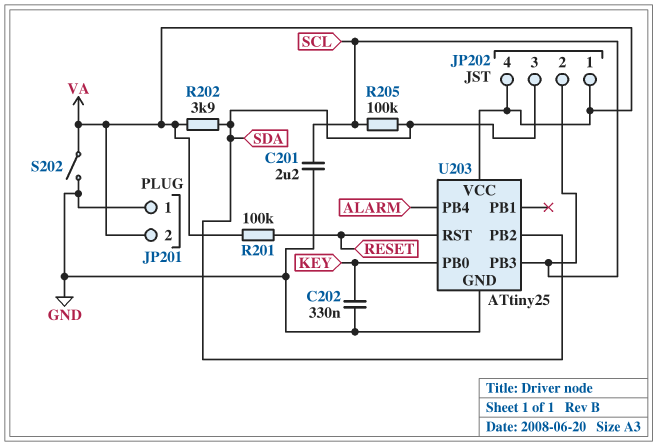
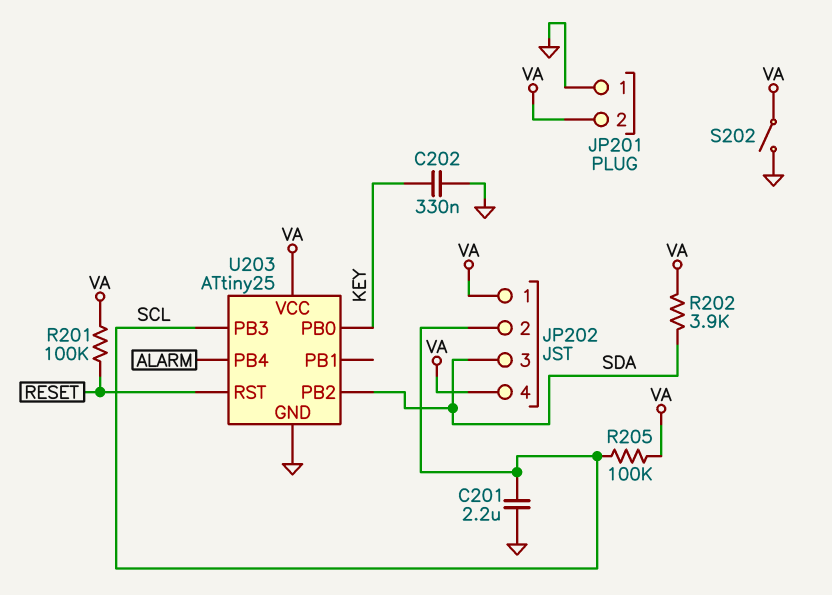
R205: 100k (SCL, SDA) -> 100k (SCL, VA)

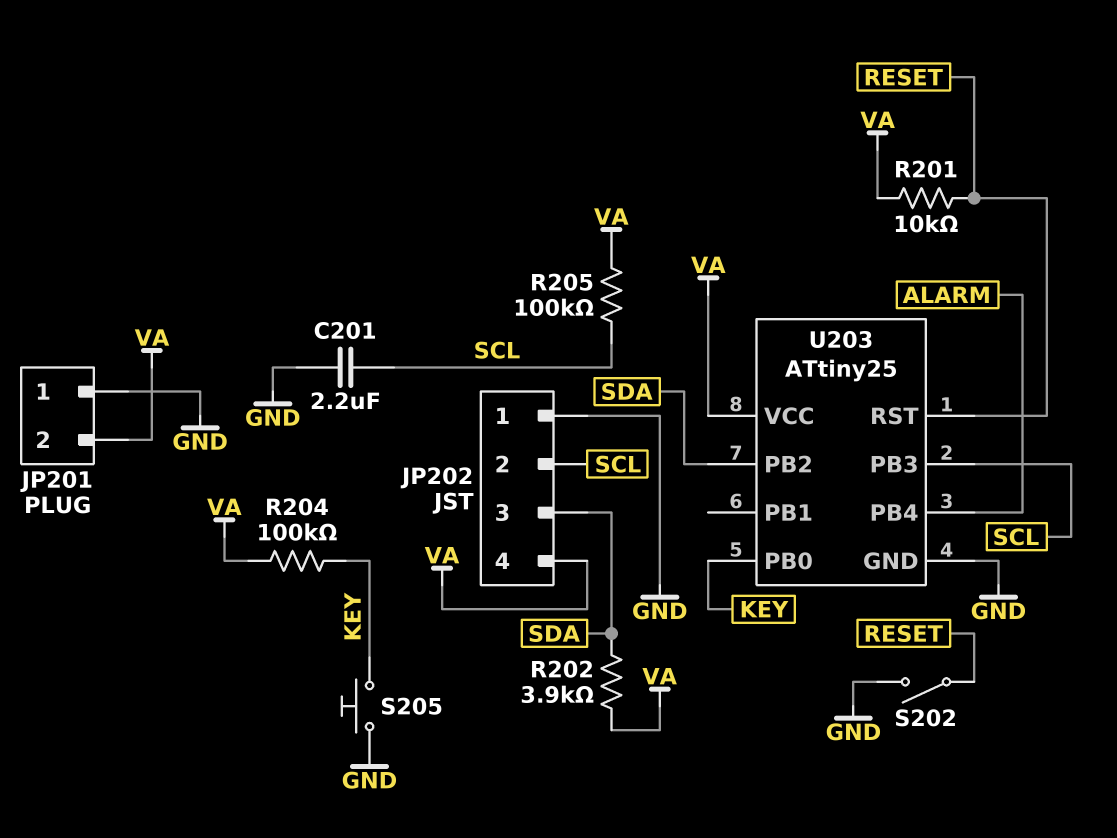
C202: 330nF (GND, KEY) -> none
JP202 pin 1: VA -> GND
R201: 100k (RESET, VA) -> 10k (RESET, VA)
R204: none -> 100k (KEY, VA)
S202: switch (GND, VA) -> switch (GND, RESET)
S205: none -> button (GND, KEY)

